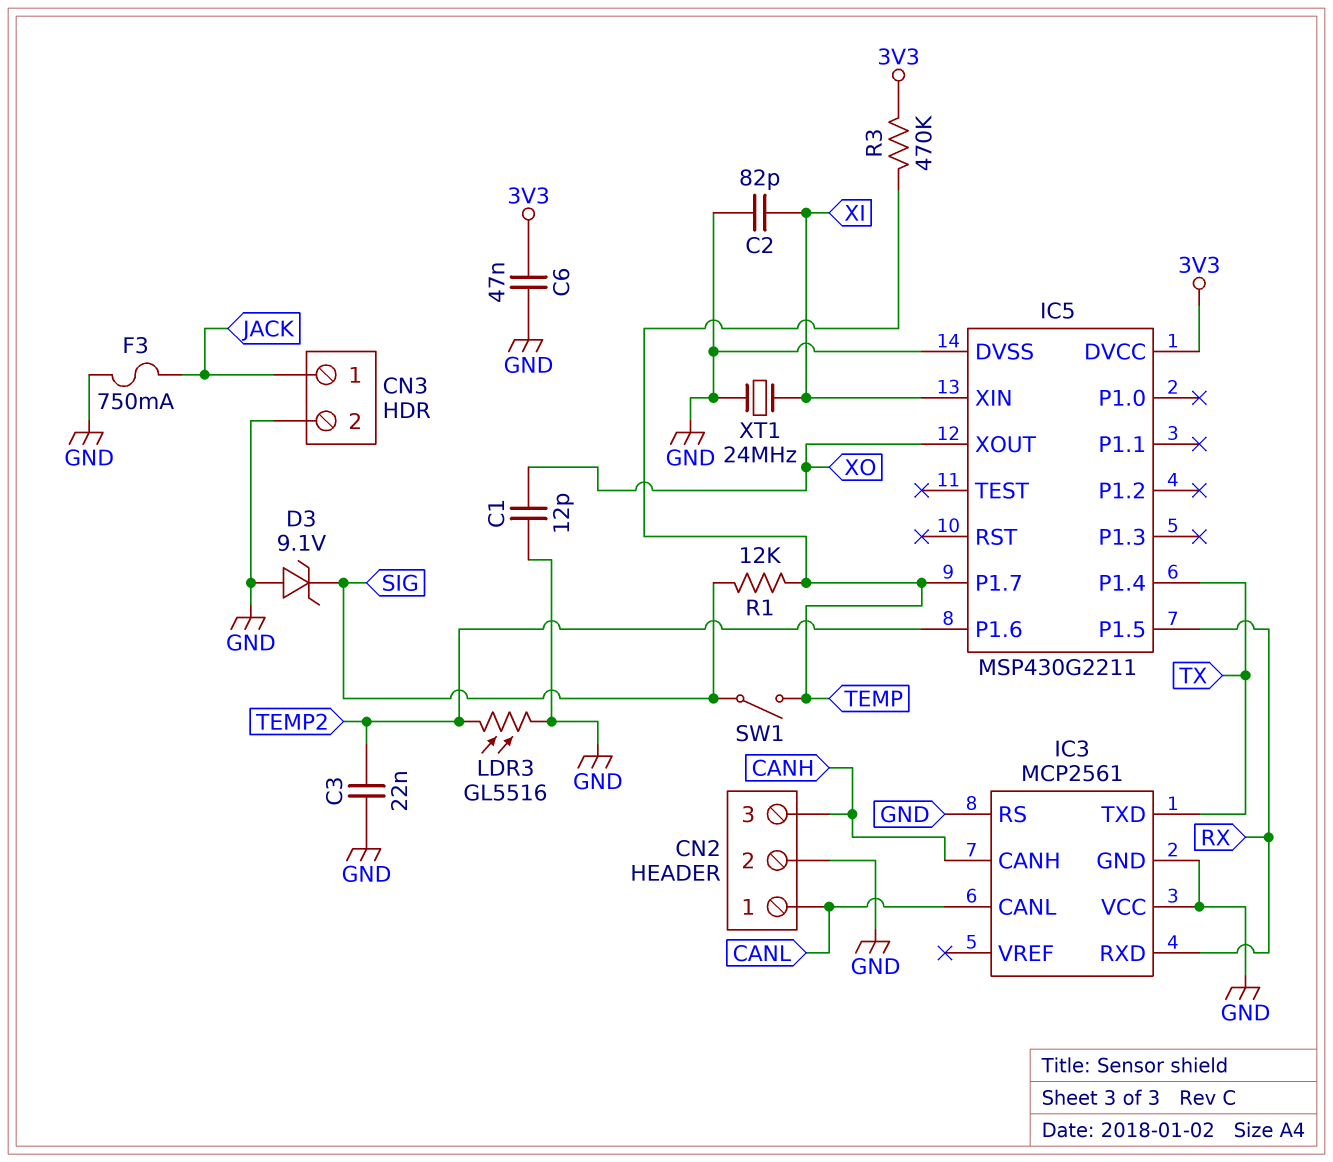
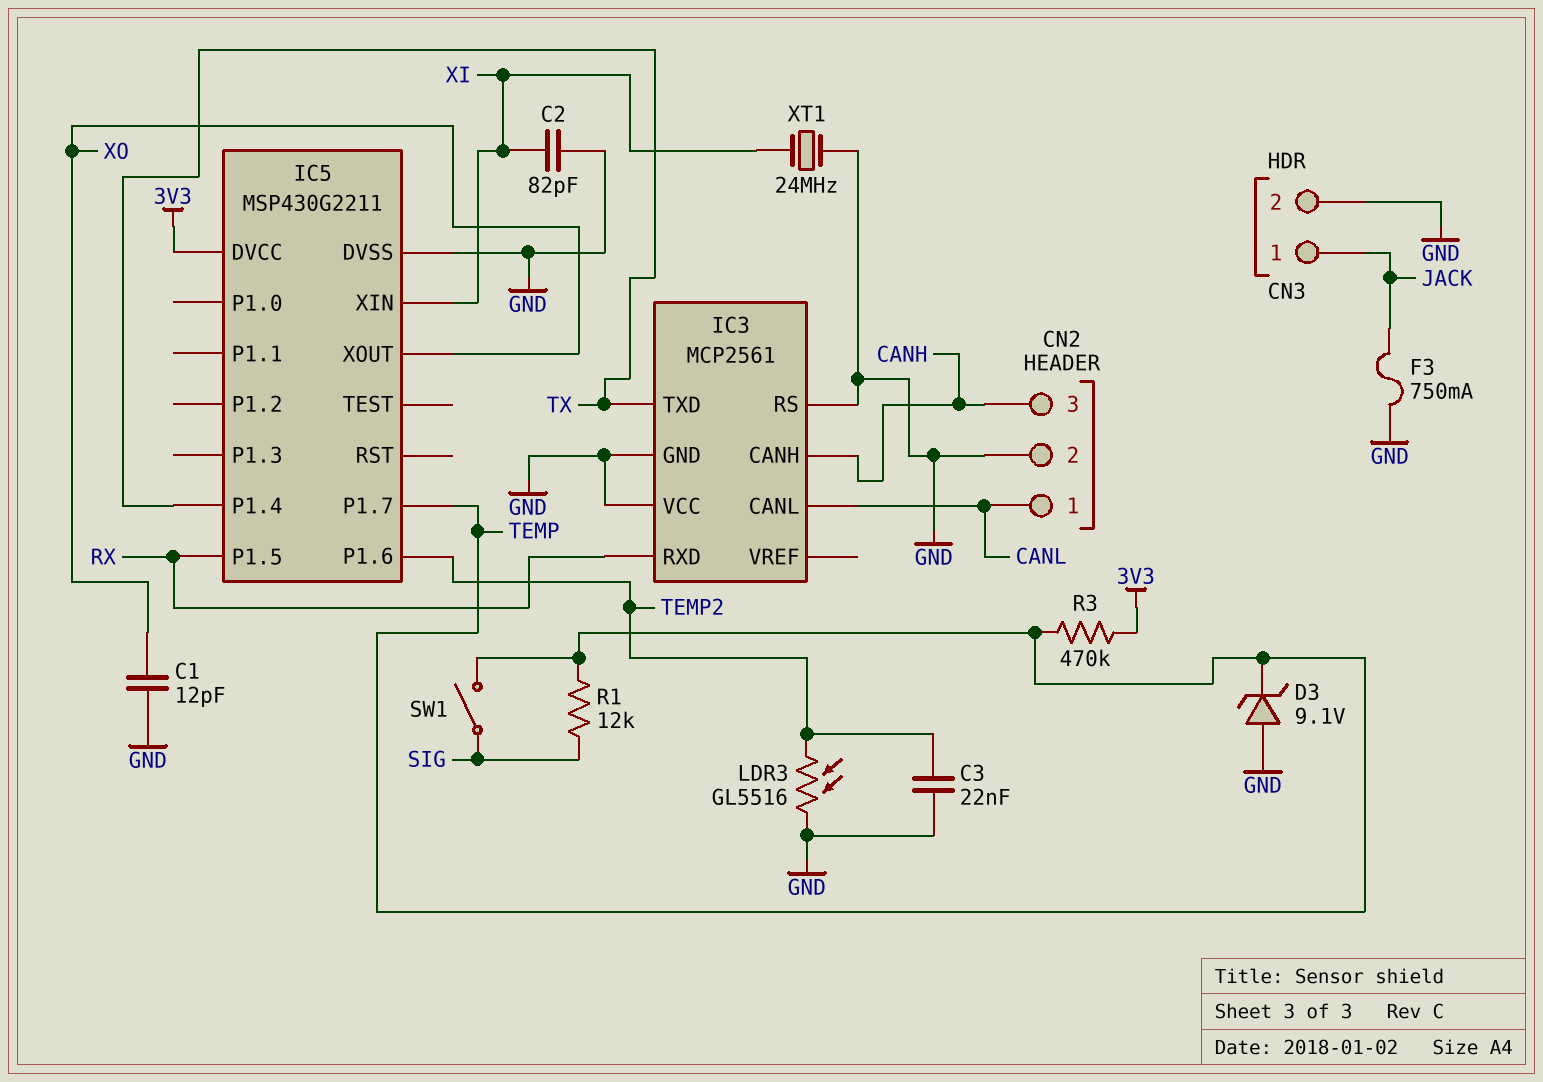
C6: 47nF (3V3, GND) -> none
D3: zener 9.1V (A GND, K SIG) -> zener 9.1V (A GND, K TEMP)

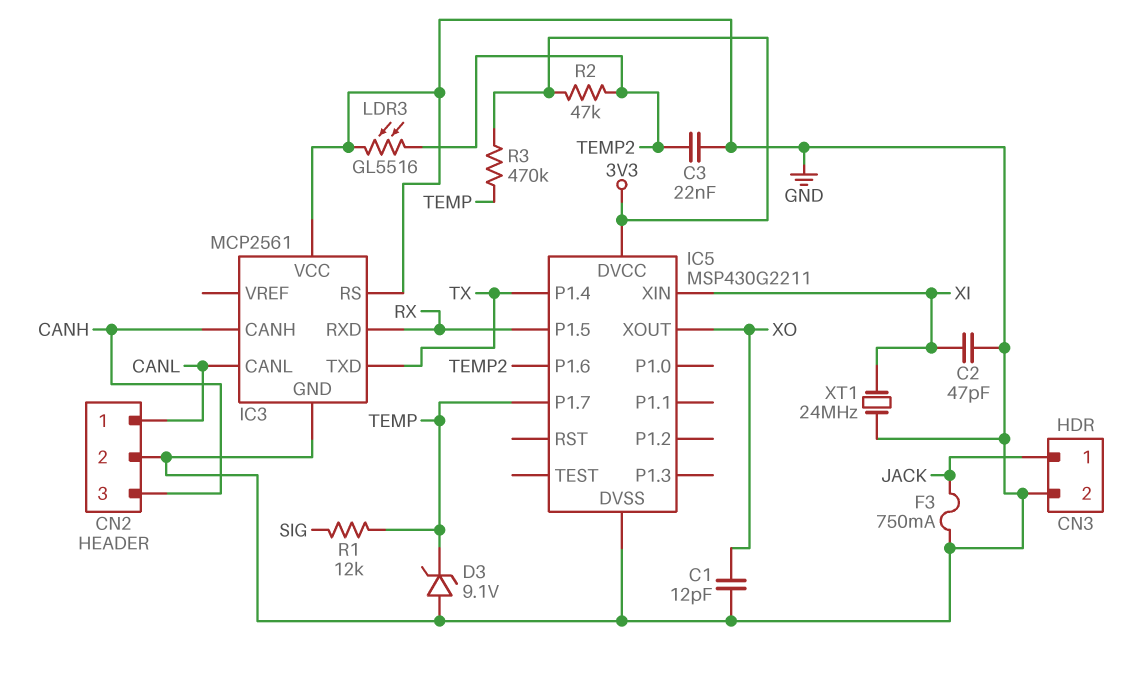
C2: 82pF (GND, XI) -> 47pF (GND, XI)
R2: none -> 47k (3V3, TEMP2)
SW1: switch (SIG, TEMP) -> none

